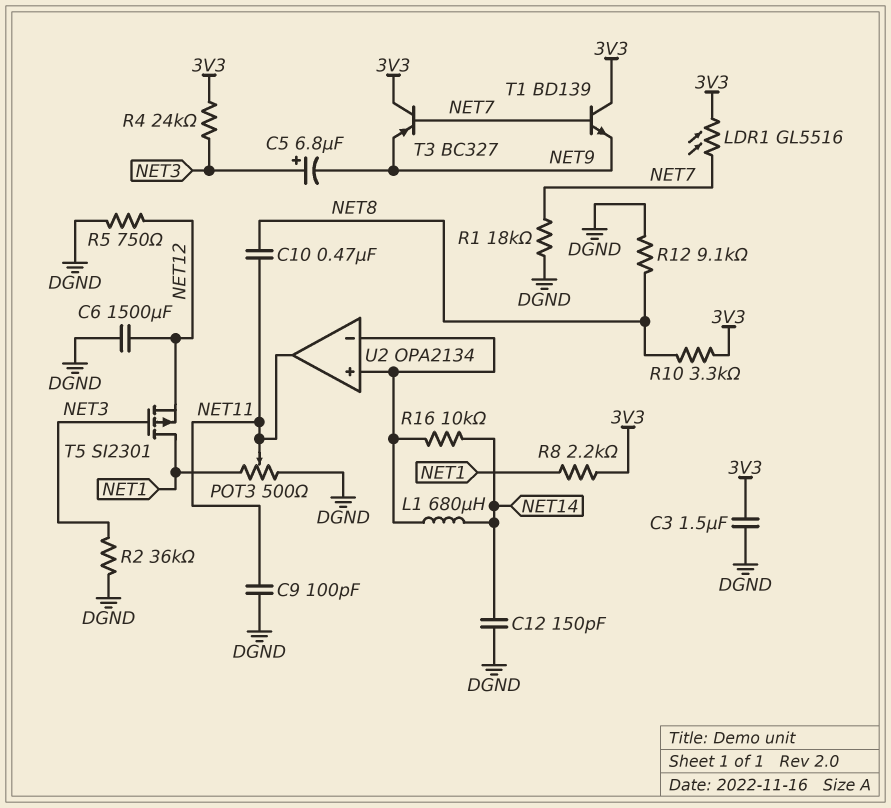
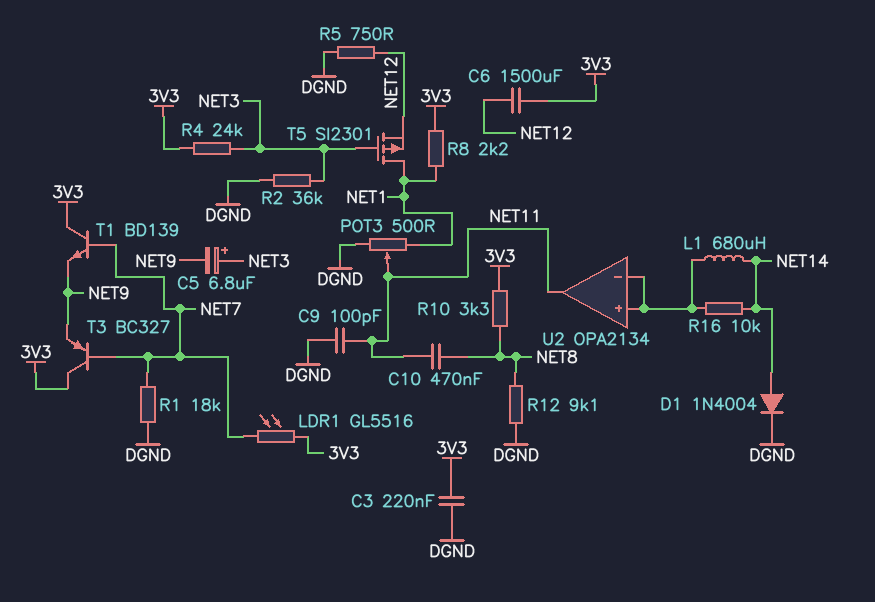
C3: 1.5uF (3V3, DGND) -> 220nF (3V3, DGND)
C6: 1500uF (DGND, NET12) -> 1500uF (3V3, NET12)
C12: 150pF (DGND, NET14) -> none
D1: none -> diode 1N4004 (A NET14, K DGND)

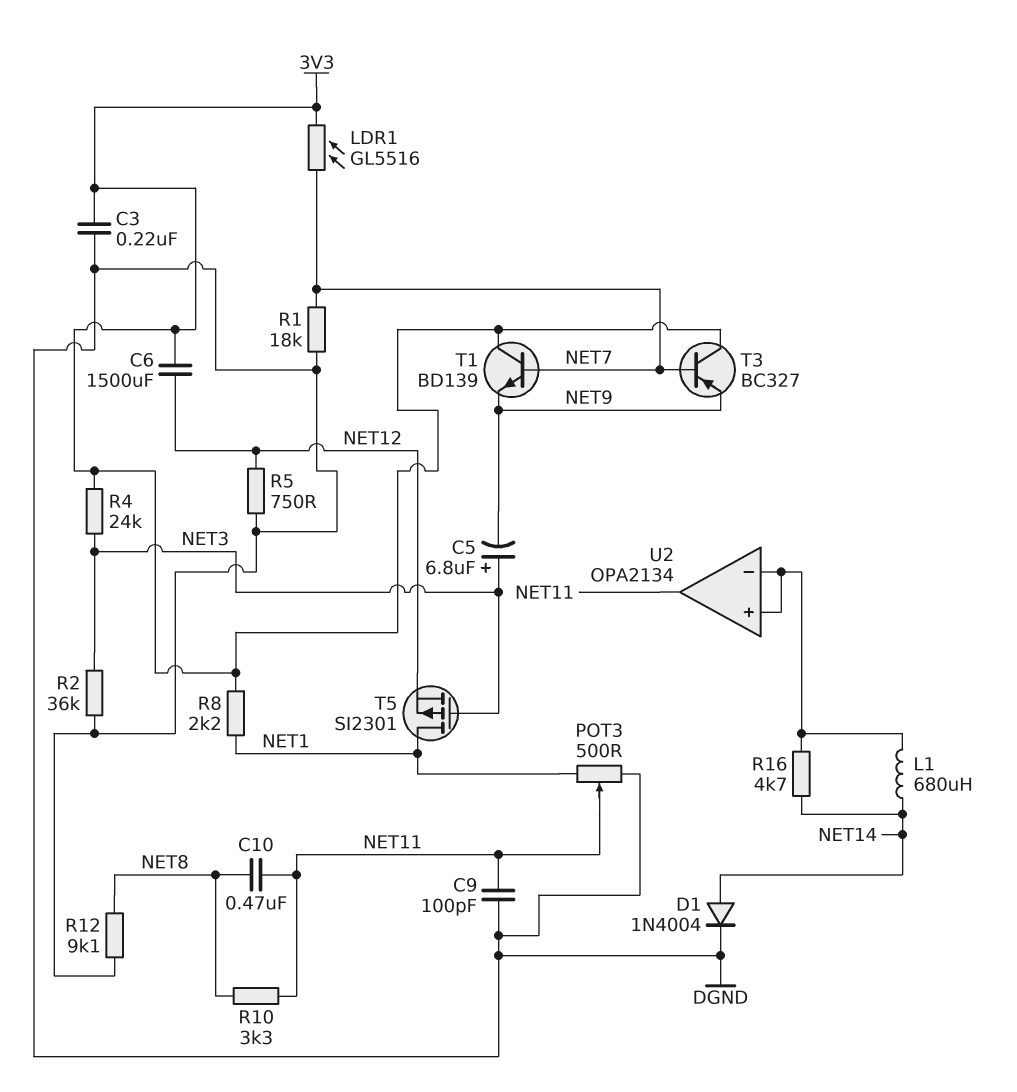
R10: 3.3k (3V3, NET8) -> 3.3k (NET8, NET11)
R16: 10k (NET14, U2/in+) -> 4.7k (NET14, U2/in+)

